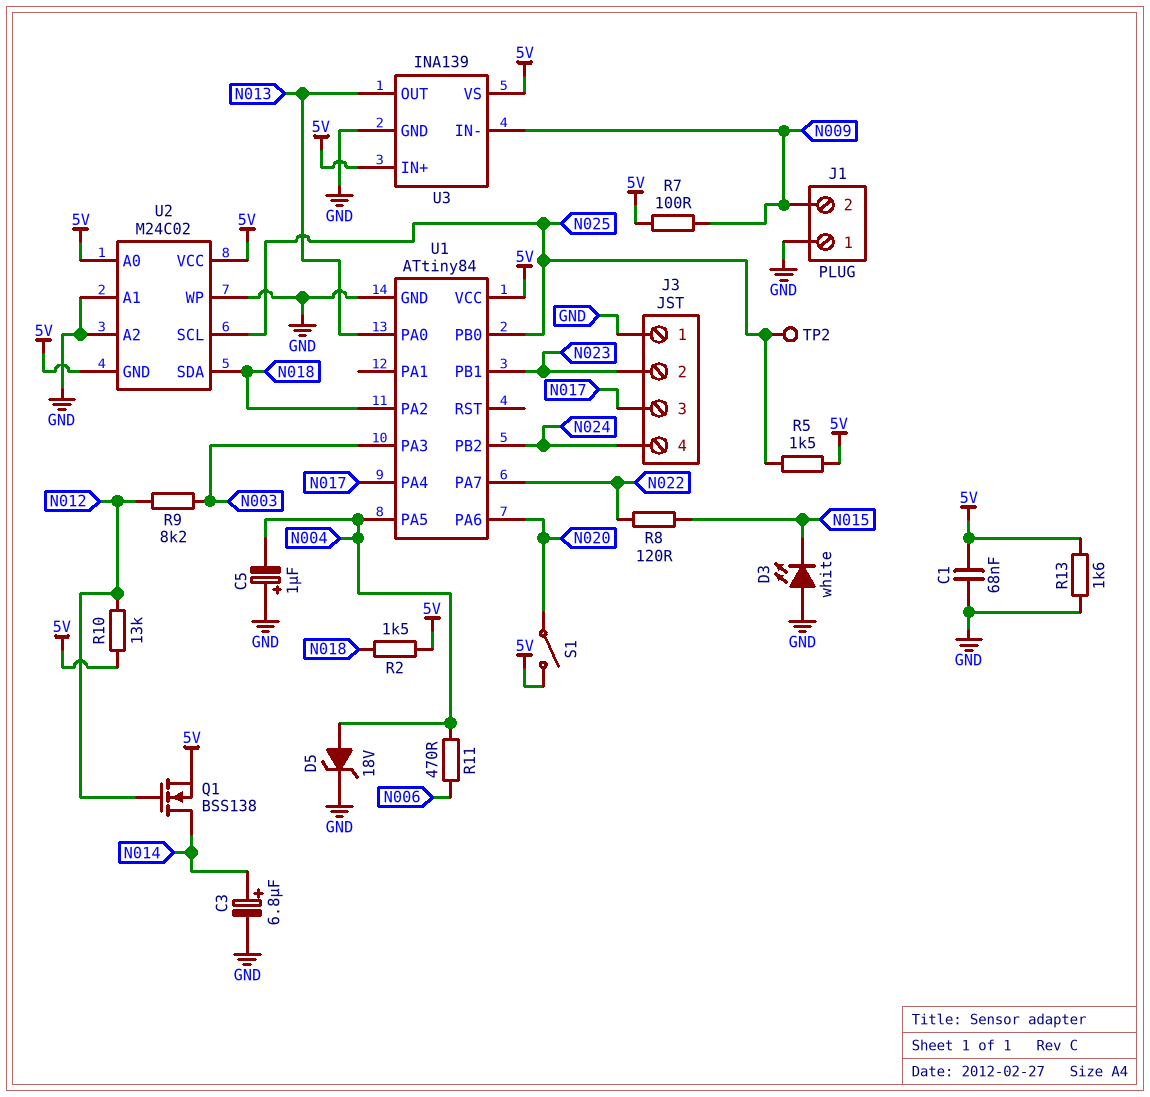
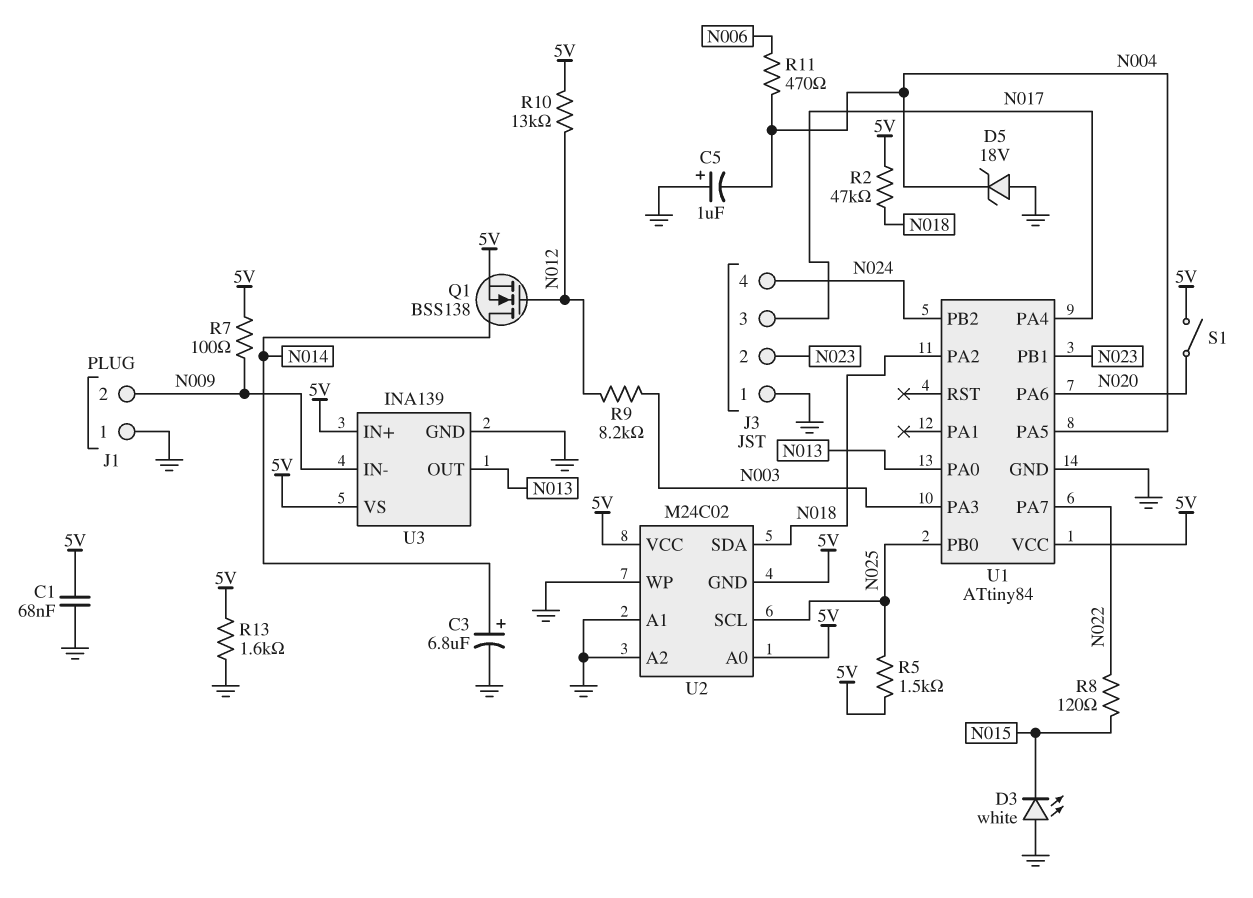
D5: zener 18V (A N004, K GND) -> zener 18V (A GND, K N004)
R2: 1.5k (5V, N018) -> 47k (5V, N018)
TP2: test point (N025) -> none

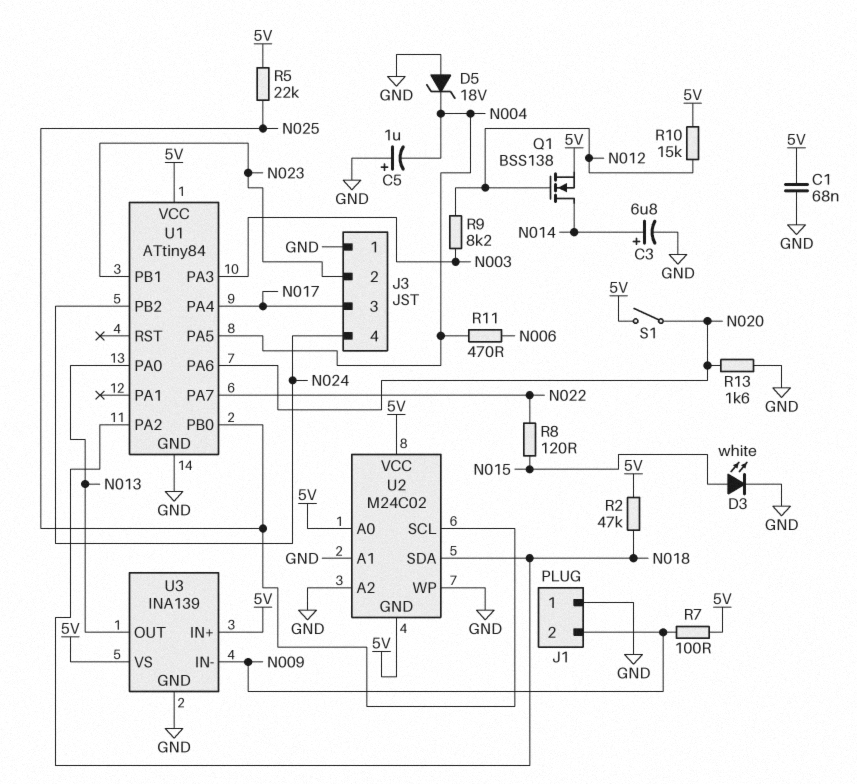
D3: LED white (A GND, K N015) -> LED white (A N015, K GND)
R5: 1.5k (5V, N025) -> 22k (5V, N025)
R10: 13k (5V, N012) -> 15k (5V, N012)
R13: 1.6k (5V, GND) -> 1.6k (GND, N020)

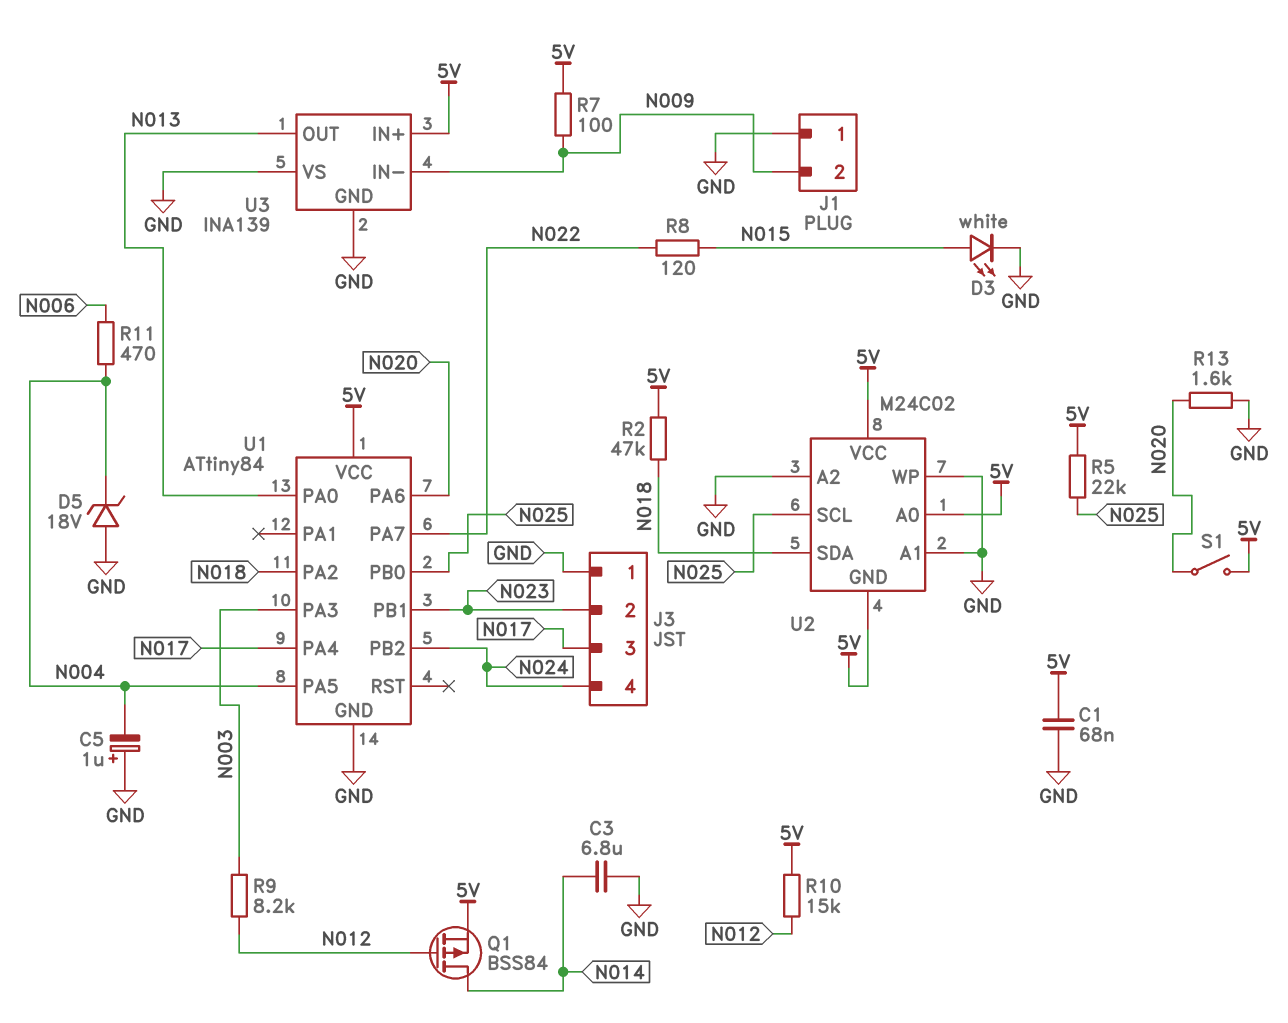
C3: 6.8uF (plus N014, minus GND) -> 6.8uF (GND, N014)
Q1: NMOS BSS138 (G N012, D N014, S 5V) -> PMOS BSS84 (G N012, D N014, S 5V)
U3 pin VS: 5V -> GND

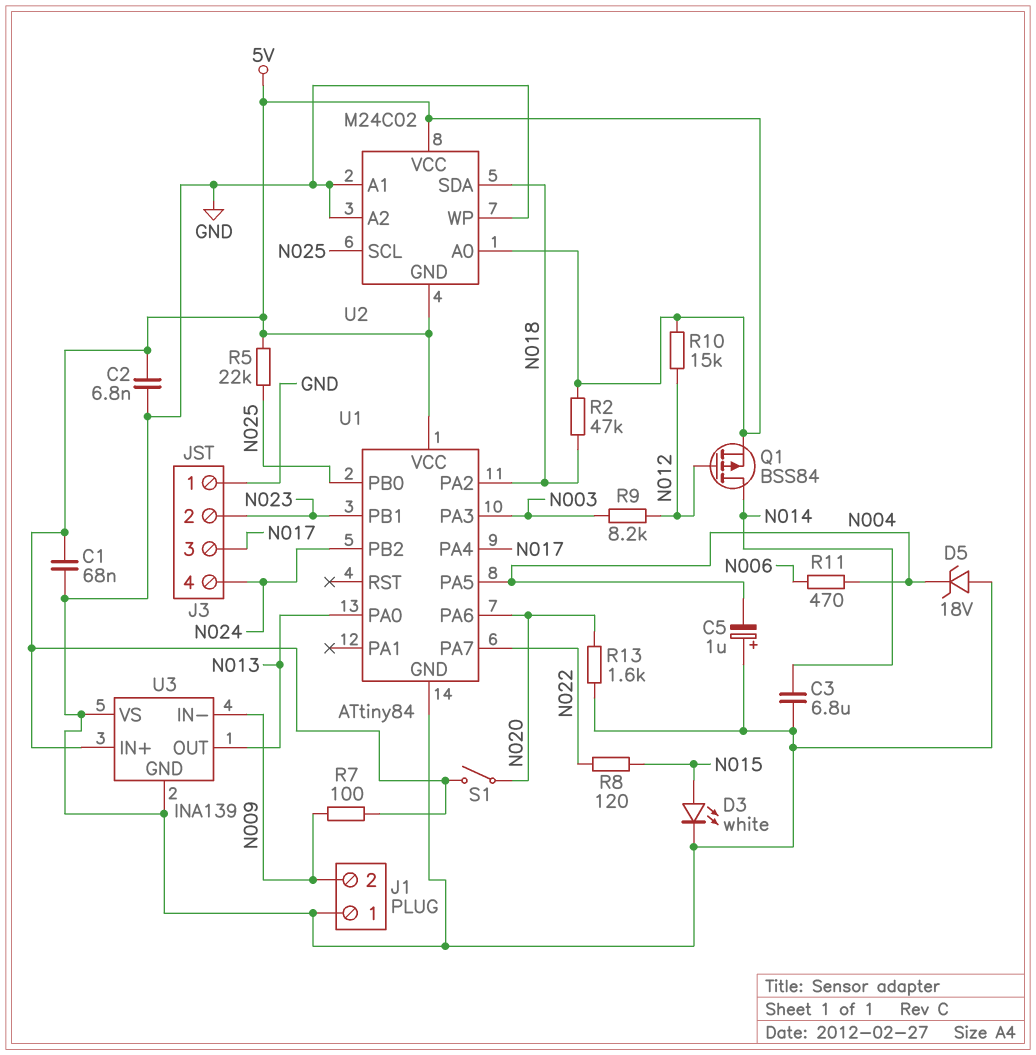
C2: none -> 6.8nF (5V, GND)

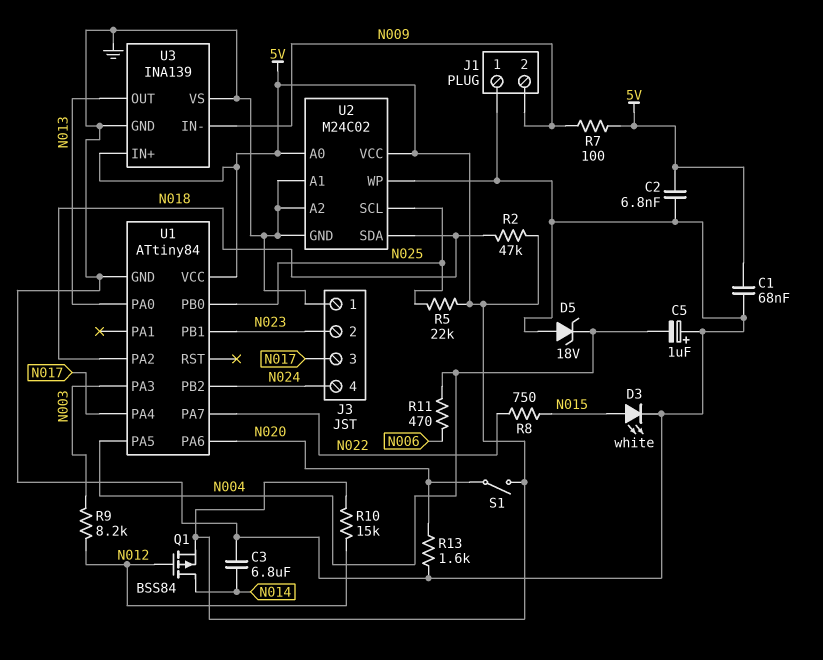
R8: 120 (N015, N022) -> 750 (N015, N022)
U2 pin GND: 5V -> GND

